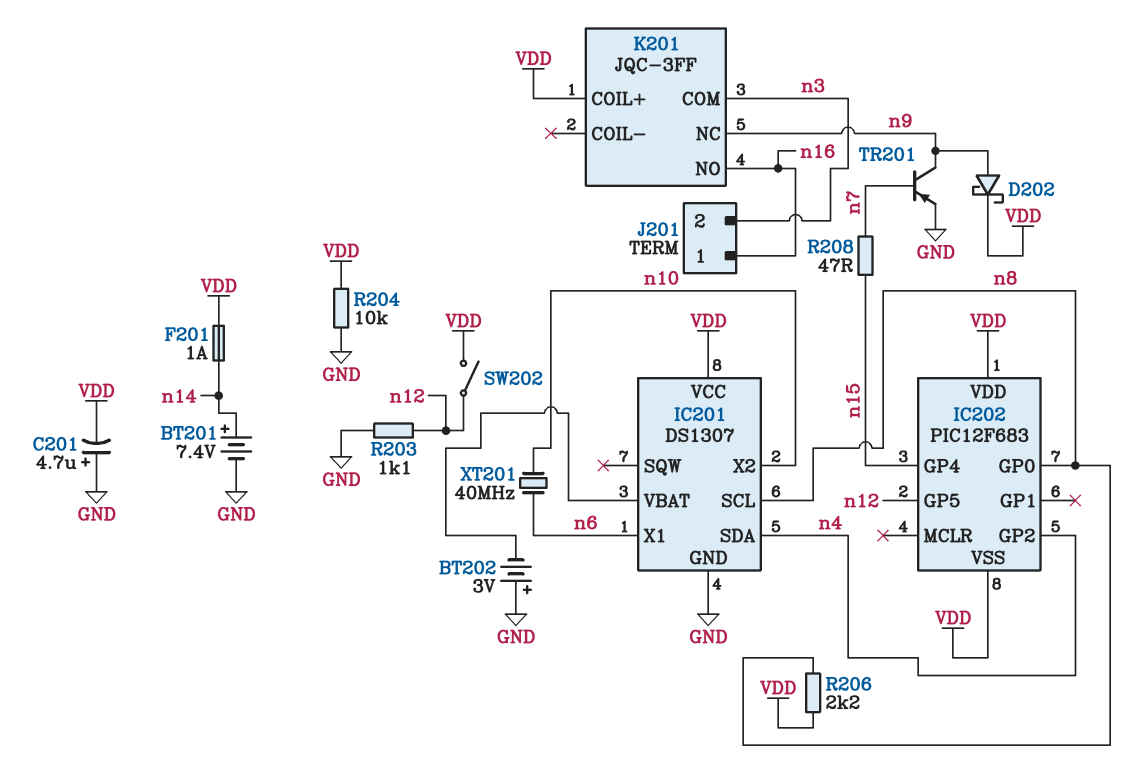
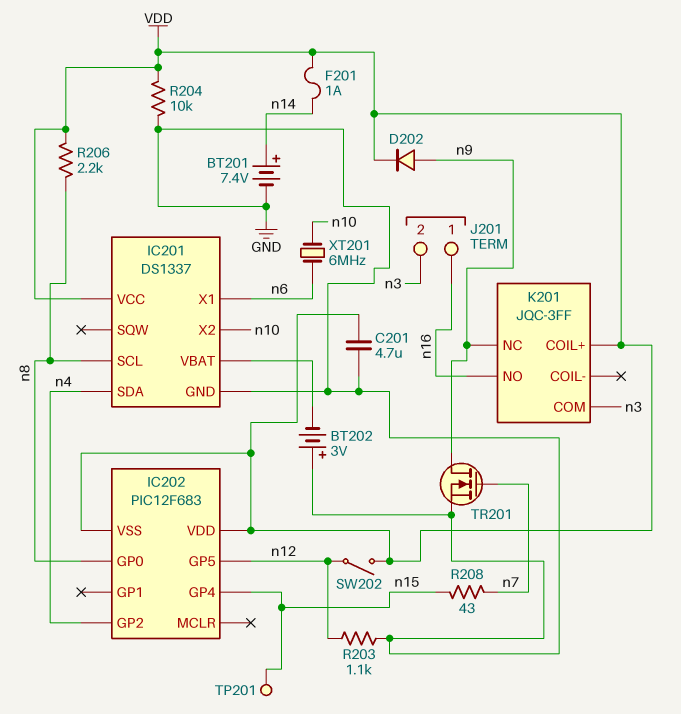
C201: 4.7uF (plus GND, minus VDD) -> 4.7uF (GND, VDD)
D202: schottky (A n9, K VDD) -> diode (A n9, K VDD)
IC201: DS1307 -> DS1337
R208: 47 (n7, n15) -> 43 (n7, n15)
TP201: none -> test point (n15)
TR201: PNP (B n7, C n9, E GND) -> NMOS (G n7, D n9, S GND)
XT201: 40MHz (n6, n10) -> 6MHz (n6, n10)

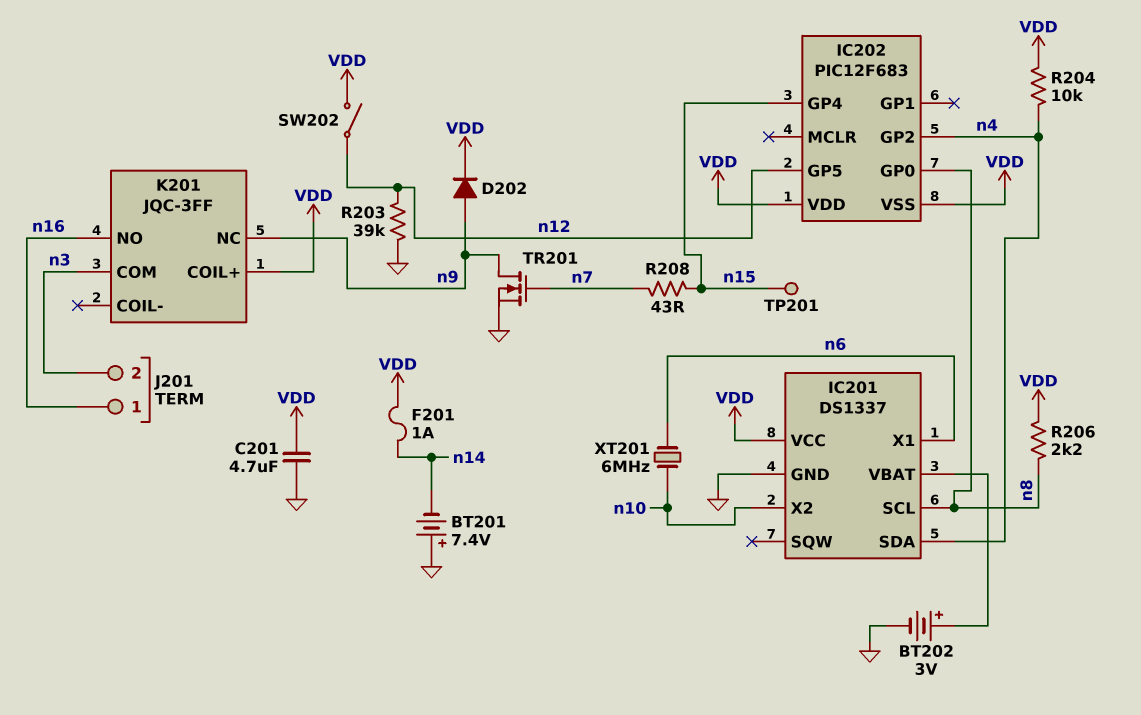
BT201: 7.4V (plus n14, minus GND) -> 7.4V (plus GND, minus n14)
BT202: 3V (plus GND, minus IC201/VBAT) -> 3V (plus IC201/VBAT, minus GND)
R203: 1.1k (GND, n12) -> 39k (GND, n12)
R204: 10k (GND, VDD) -> 10k (VDD, n4)

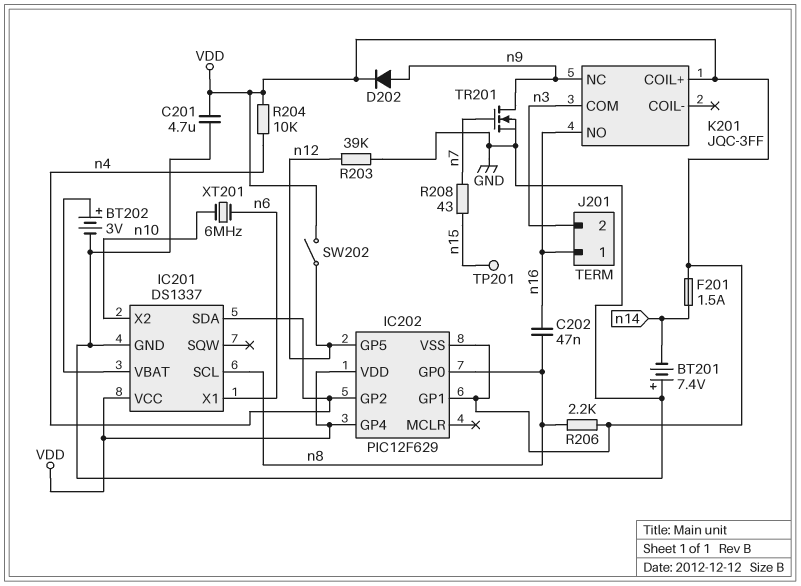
C202: none -> 47nF (n8, n16)
F201: 1A (VDD, n14) -> 1.5A (VDD, n14)
IC202: PIC12F683 -> PIC12F629
IC202 pin GP1: none -> VDD
IC202 pin GP4: n15 -> VDD

